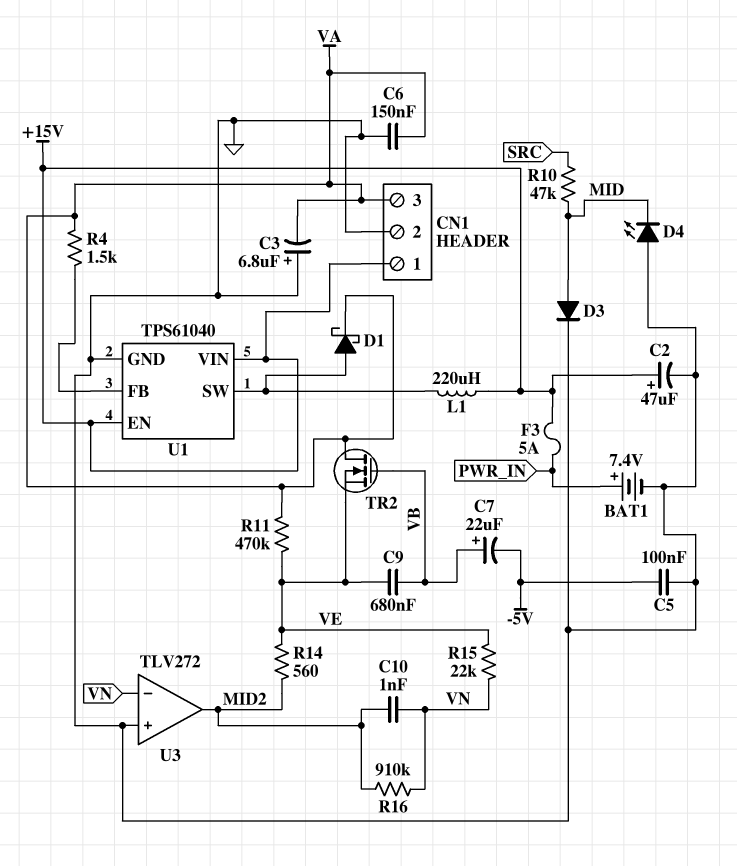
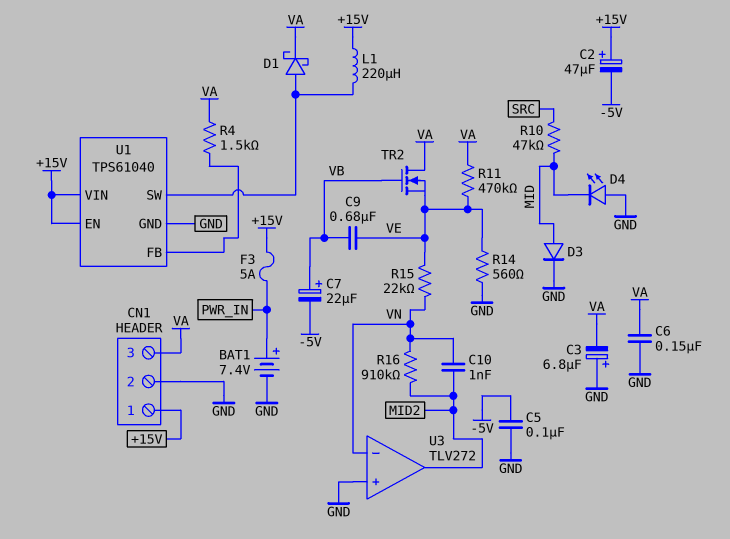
C2: 47uF (plus +15V, minus GND) -> 47uF (plus +15V, minus -5V)
R14: 560 (MID2, VE) -> 560 (GND, VE)

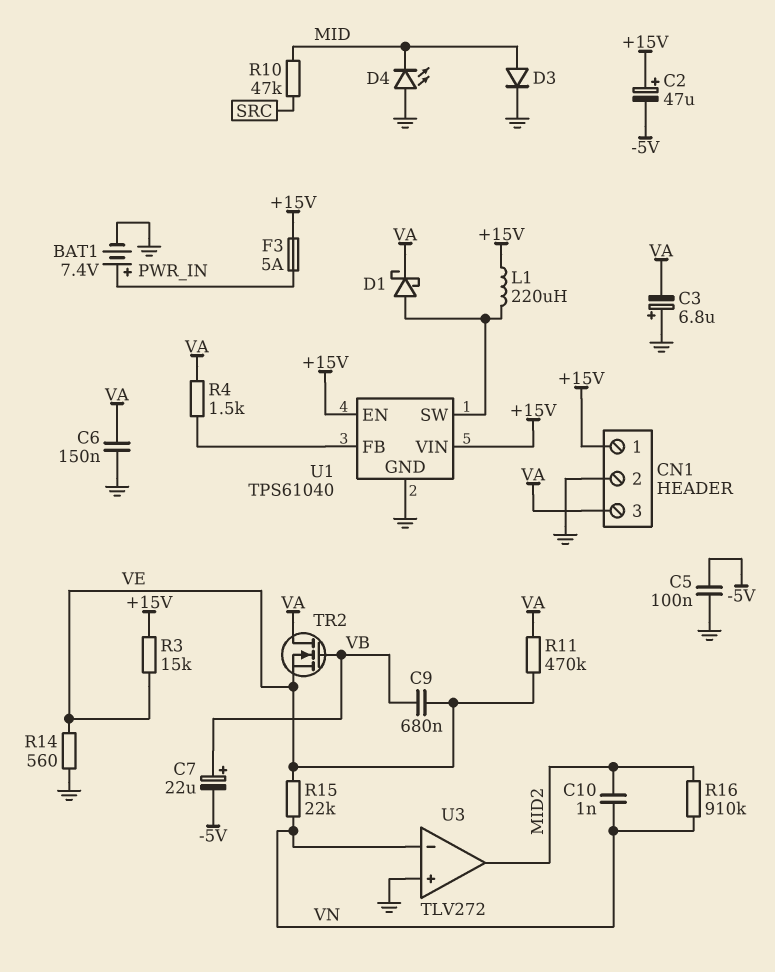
R3: none -> 15k (+15V, VE)

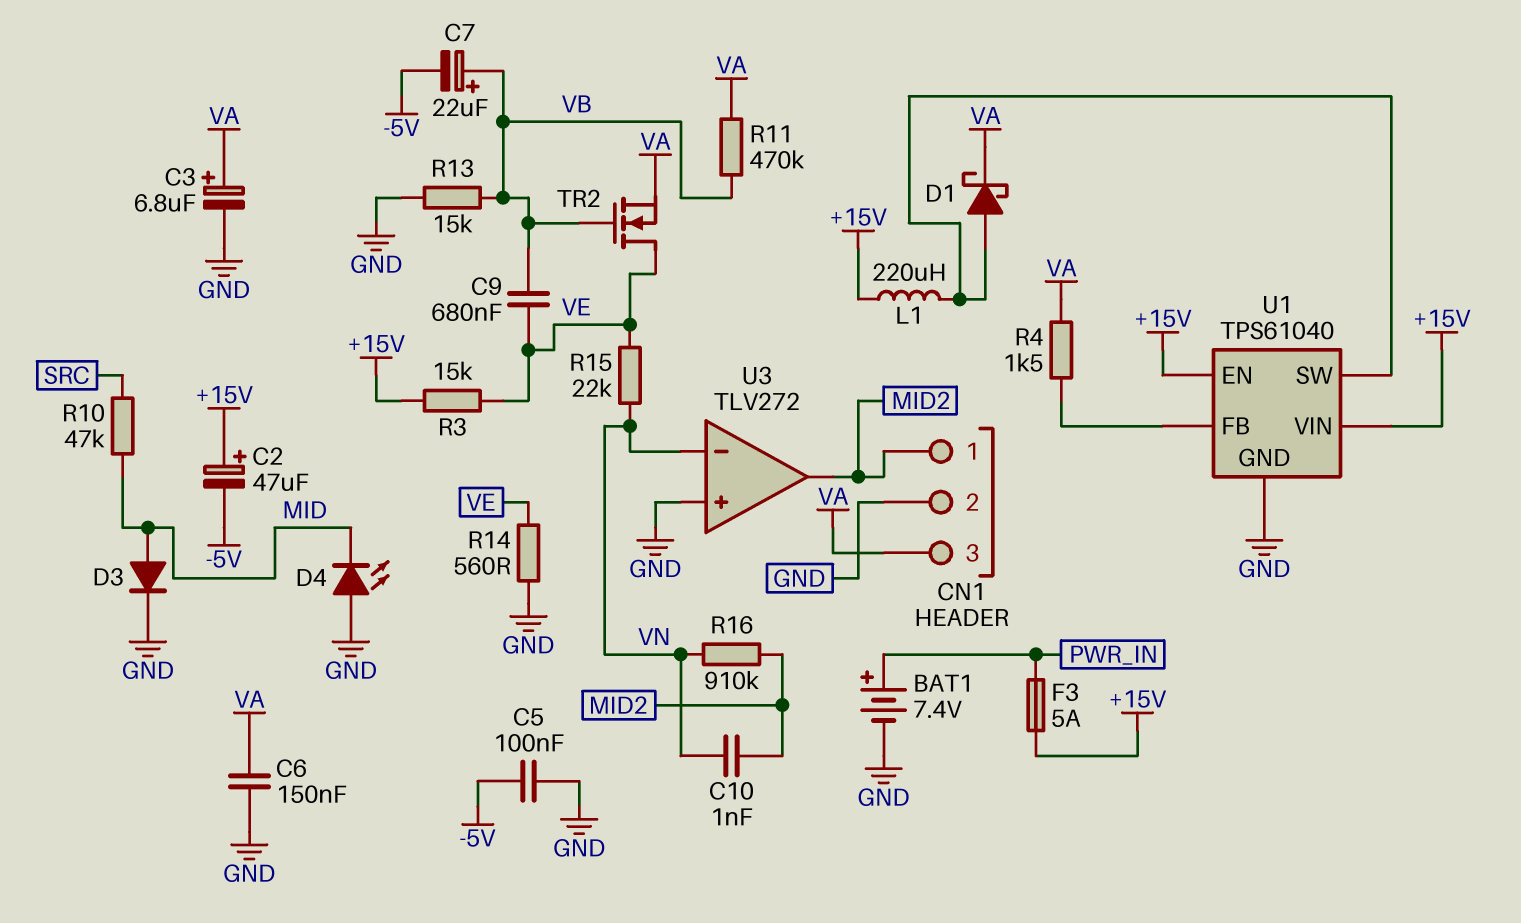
C3: 6.8uF (plus GND, minus VA) -> 6.8uF (plus VA, minus GND)
CN1 pin 1: +15V -> MID2
R11: 470k (VA, VE) -> 470k (VA, VB)
R13: none -> 15k (GND, VB)
TR2: NMOS (G VB, D VA, S VE) -> NMOS (G VB, D VE, S VA)

